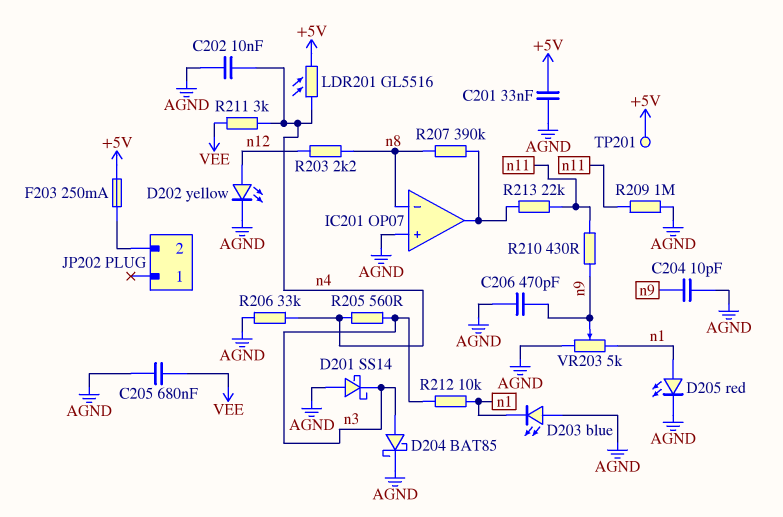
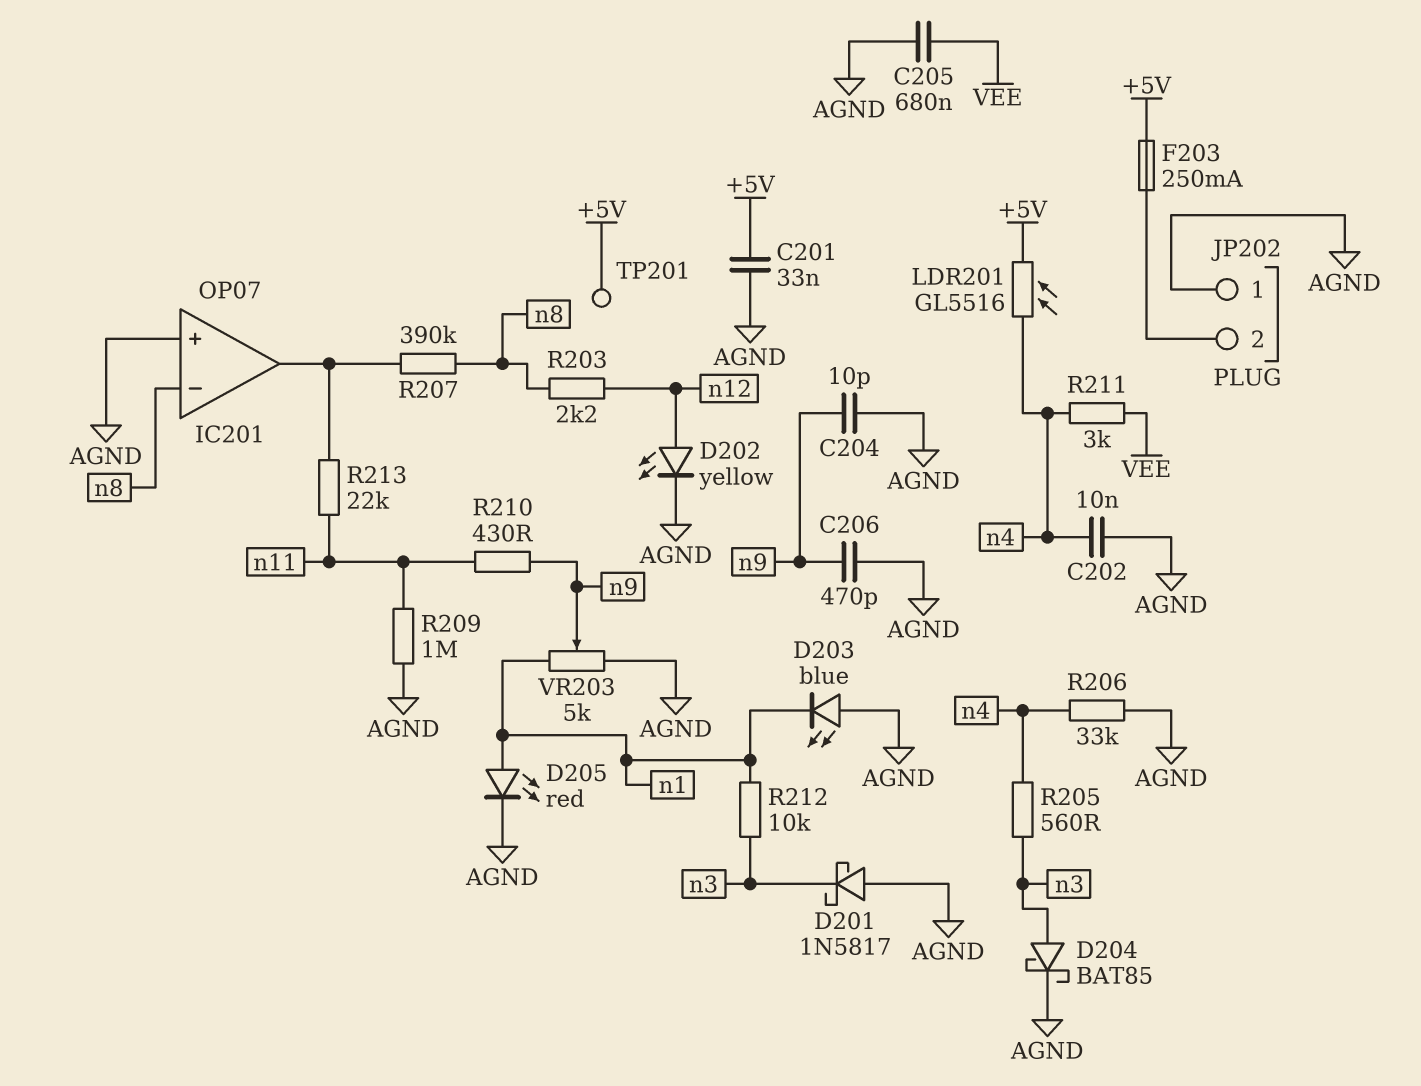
D201: schottky SS14 (A AGND, K n3) -> schottky 1N5817 (A AGND, K n3)
JP202 pin 1: none -> AGND

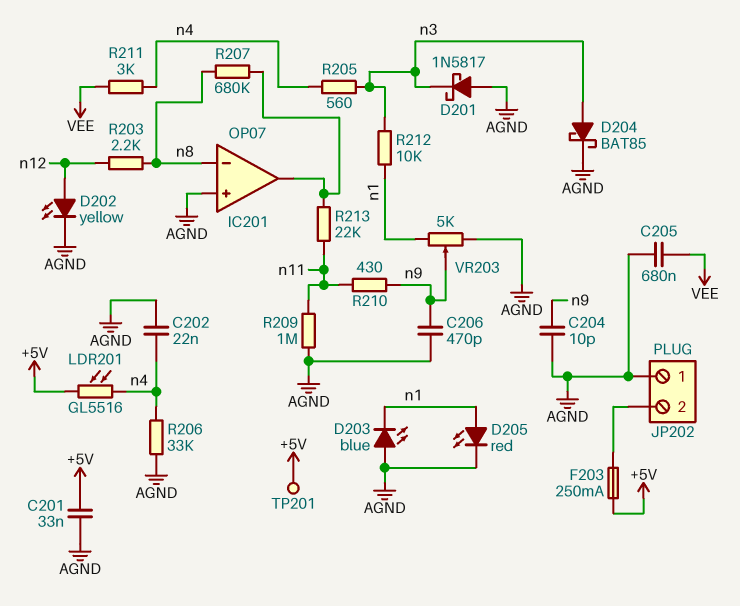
C202: 10nF (AGND, n4) -> 22nF (AGND, n4)
R207: 390k (IC201/out, n8) -> 680k (IC201/out, n8)

